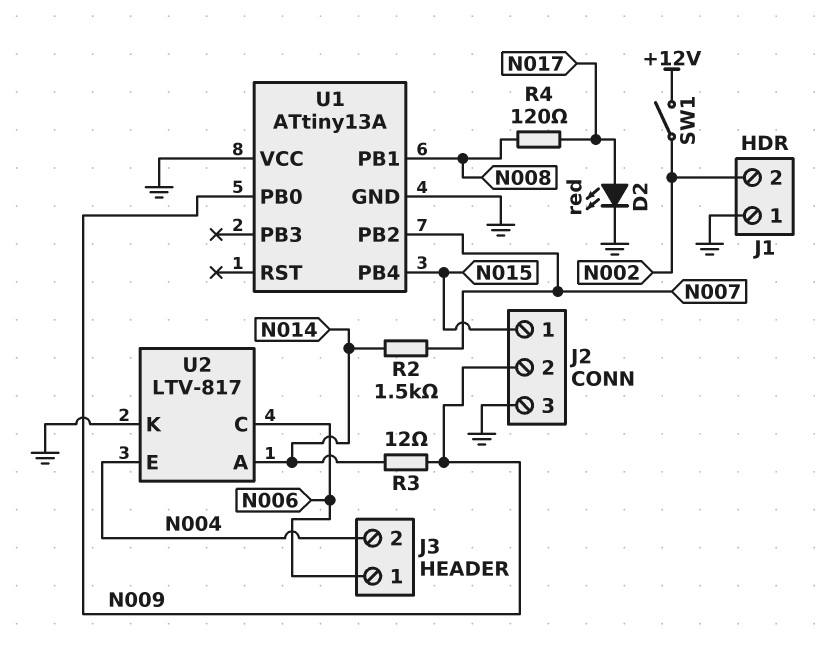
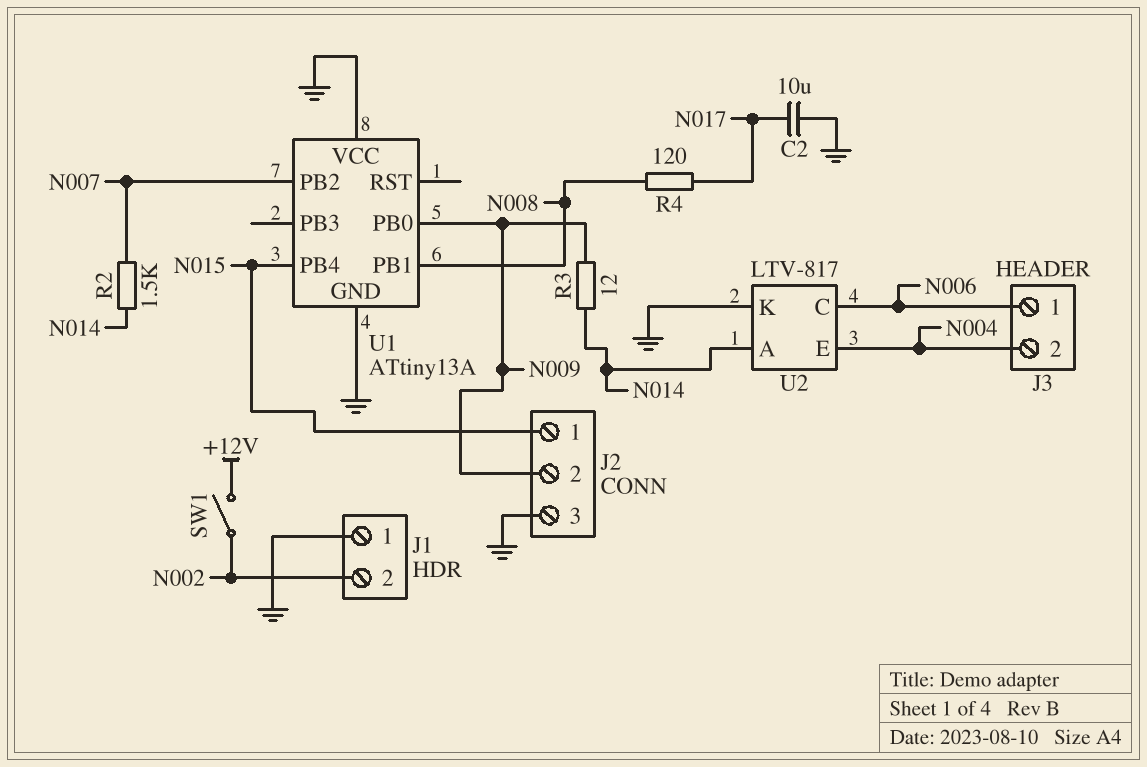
C2: none -> 10uF (GND, N017)
D2: LED red (A N017, K GND) -> none

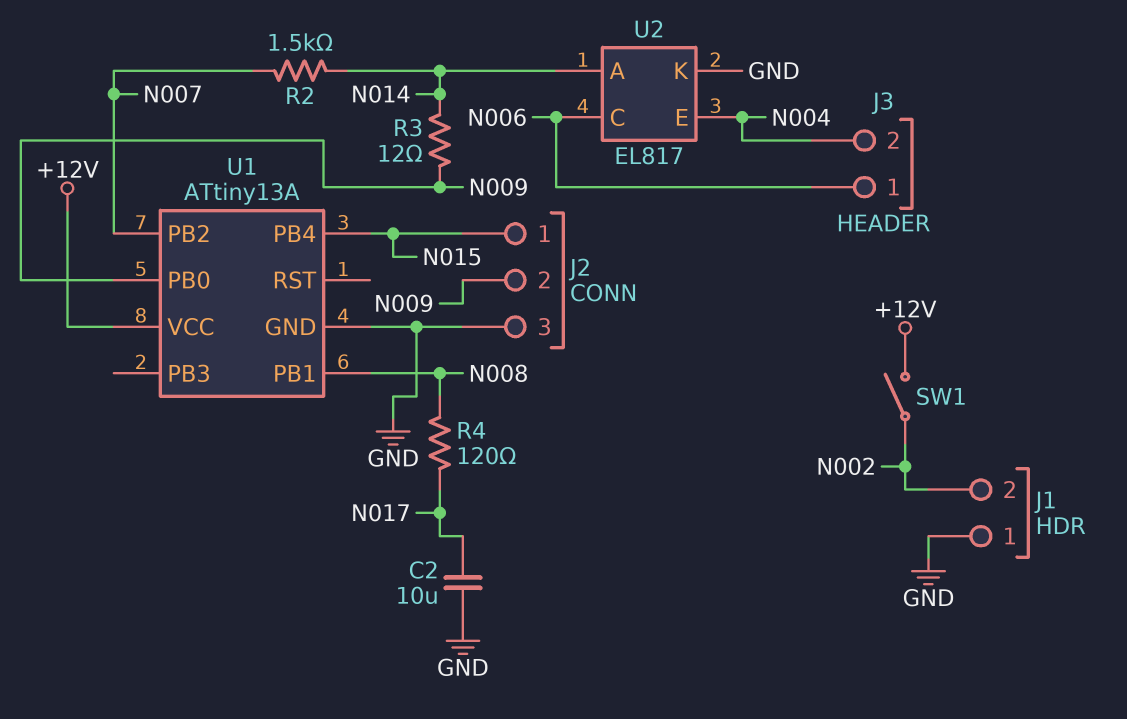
U1 pin VCC: GND -> +12V
U2: LTV-817 -> EL817

